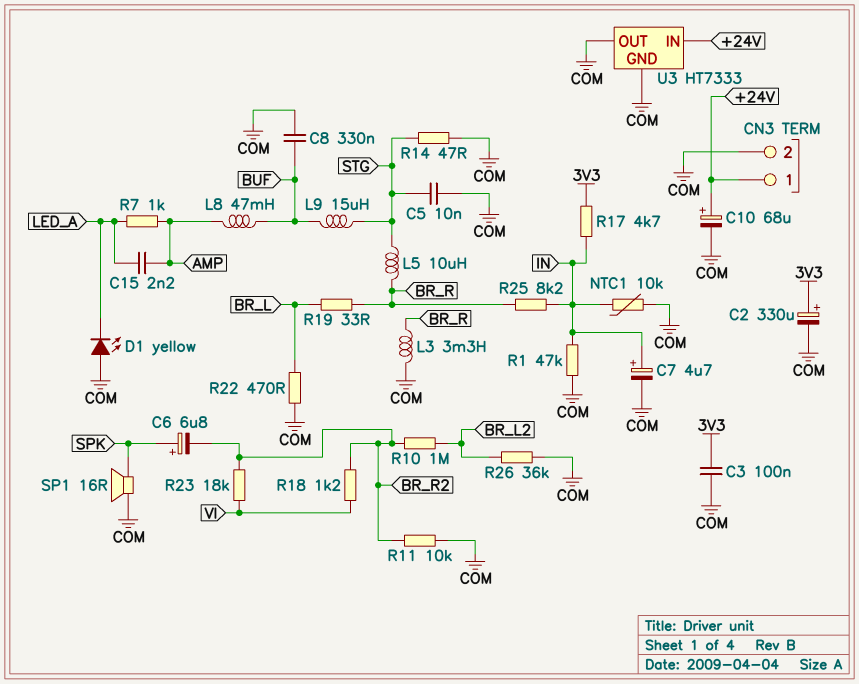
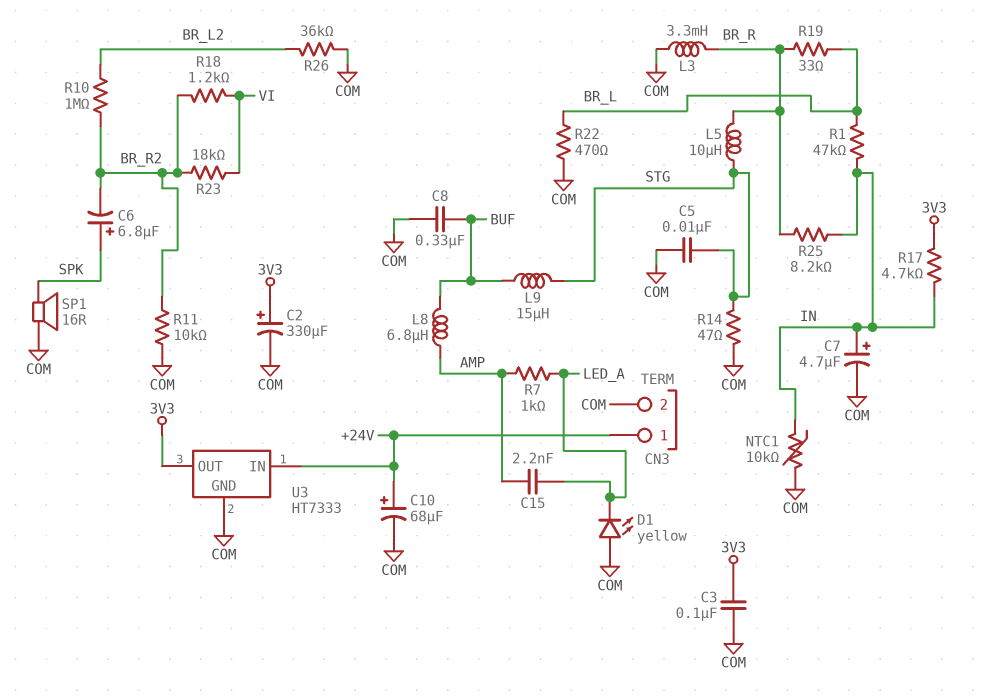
L8: 47mH (AMP, BUF) -> 6.8uH (AMP, BUF)
R1: 47k (COM, IN) -> 47k (BR_L, IN)
U3 pin OUT: COM -> 3V3

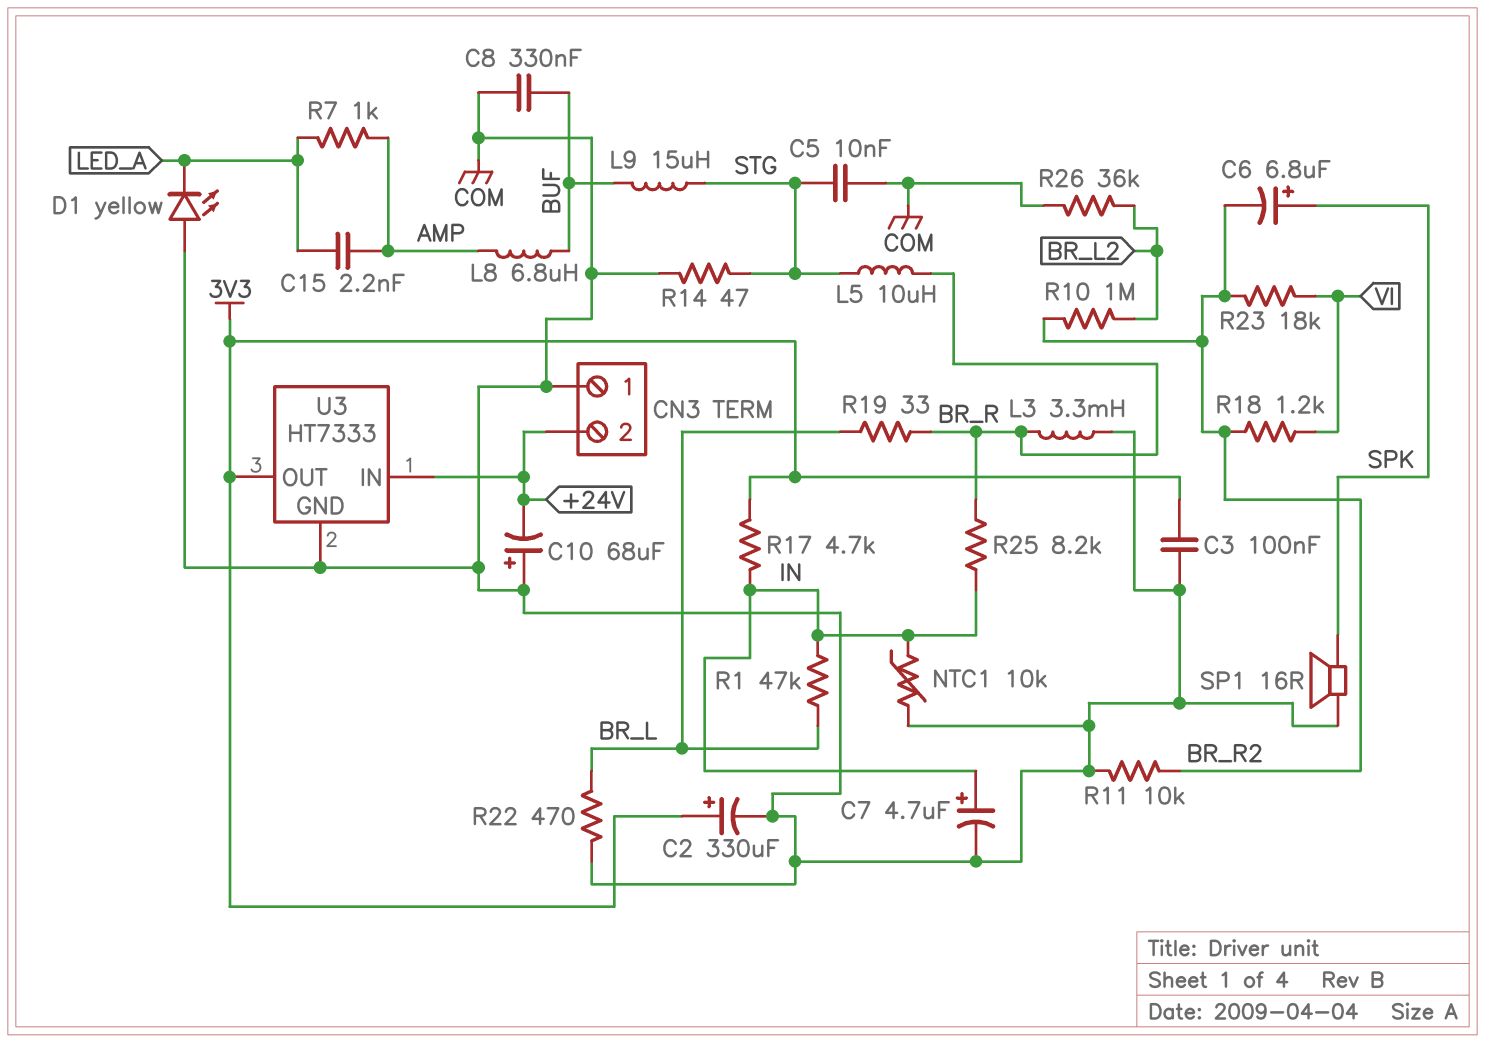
C10: 68uF (plus +24V, minus COM) -> 68uF (plus COM, minus +24V)
CN3 pin 1: +24V -> COM
CN3 pin 2: COM -> +24V

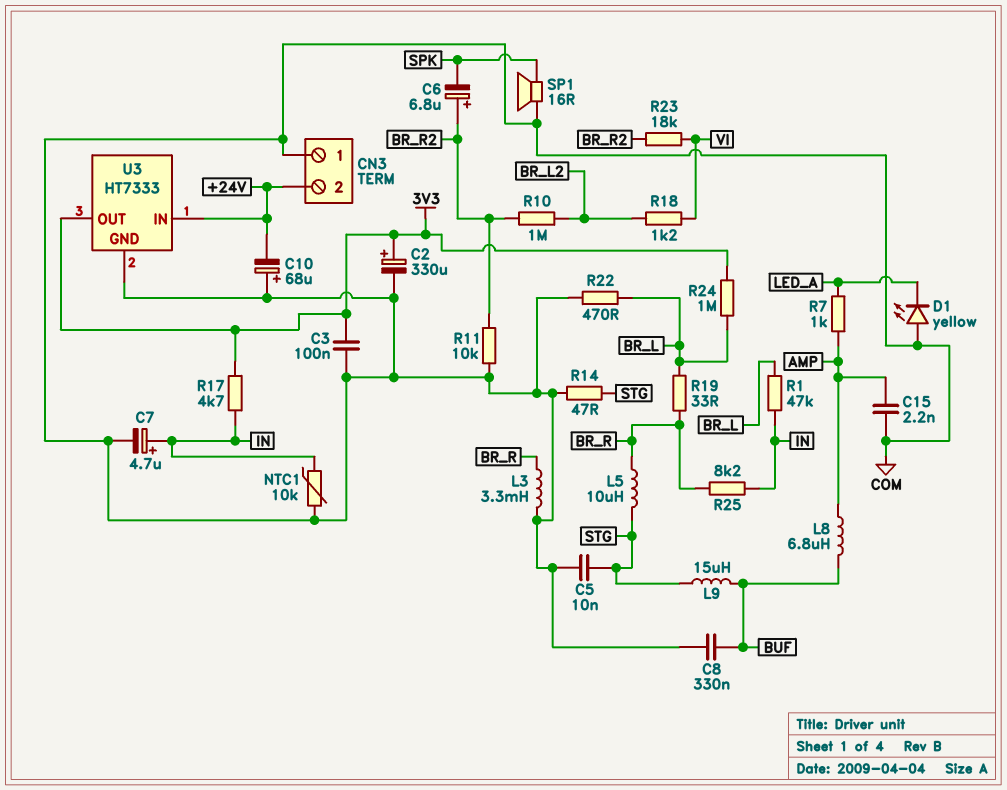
C6: 6.8uF (plus SPK, minus BR_R2) -> 6.8uF (plus BR_R2, minus SPK)
C15: 2.2nF (AMP, LED_A) -> 2.2nF (AMP, COM)
R18: 1.2k (BR_R2, VI) -> 1.2k (BR_L2, VI)
R24: none -> 1M (3V3, BR_L)
R26: 36k (BR_L2, COM) -> none

